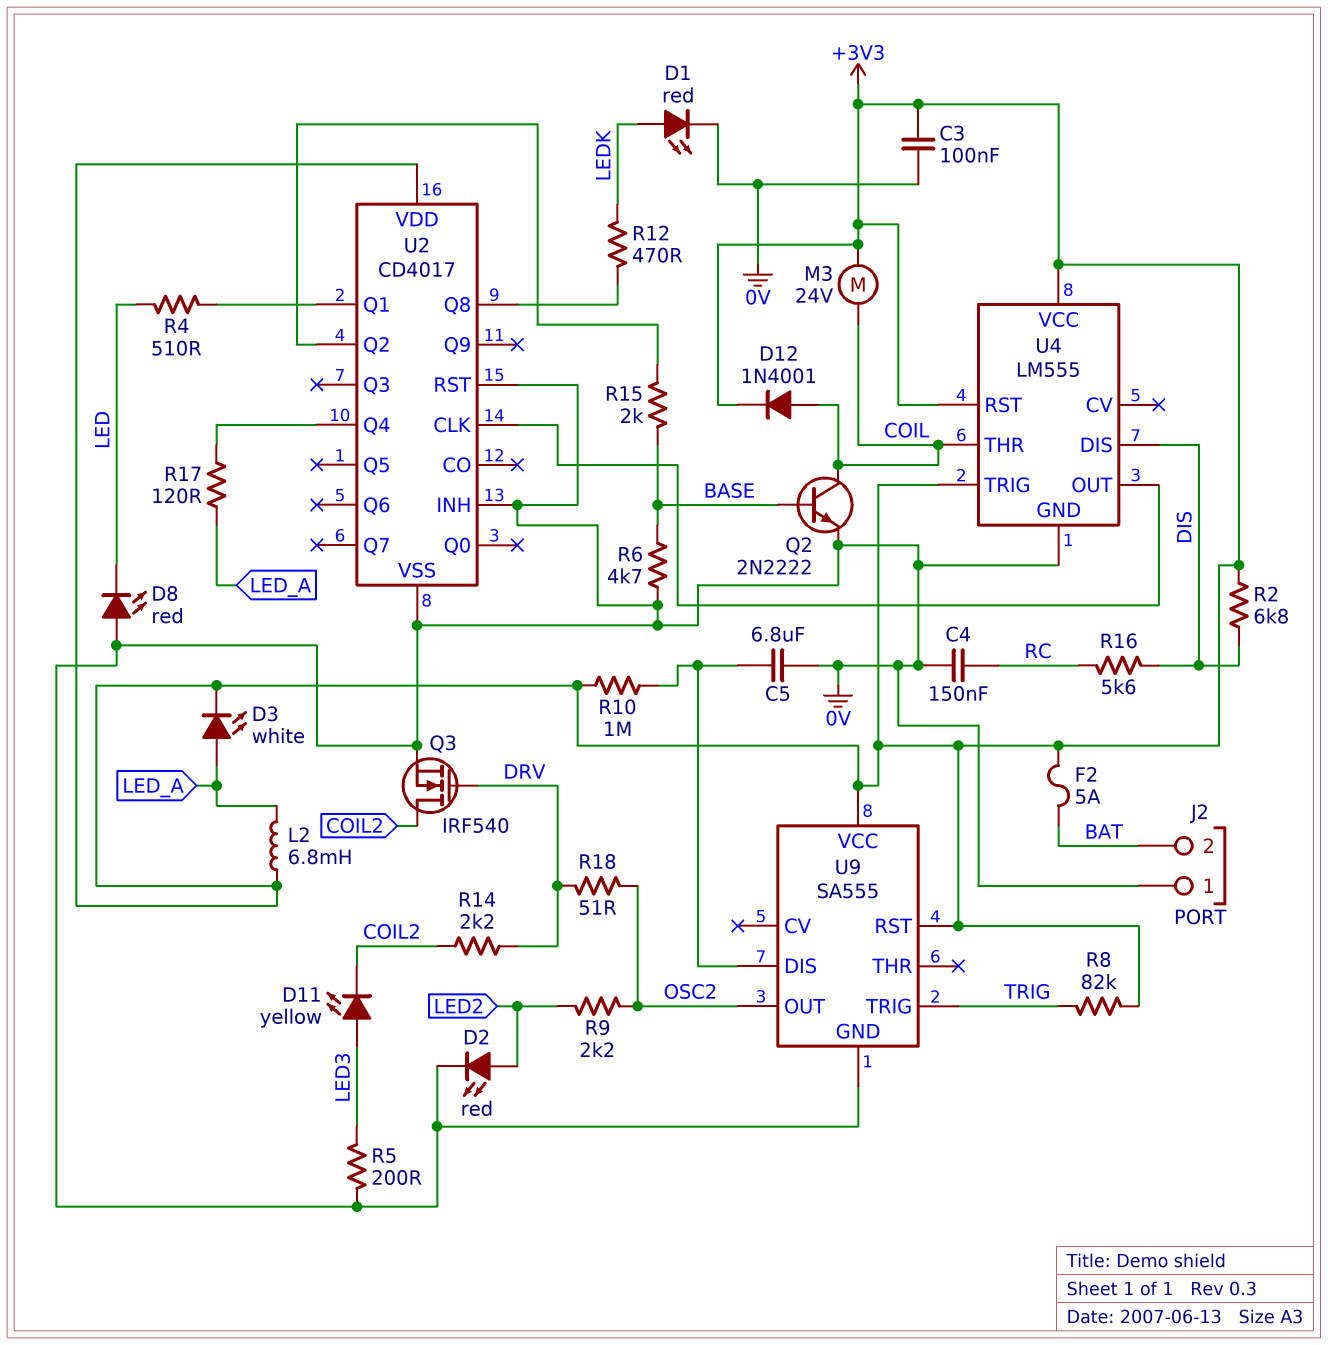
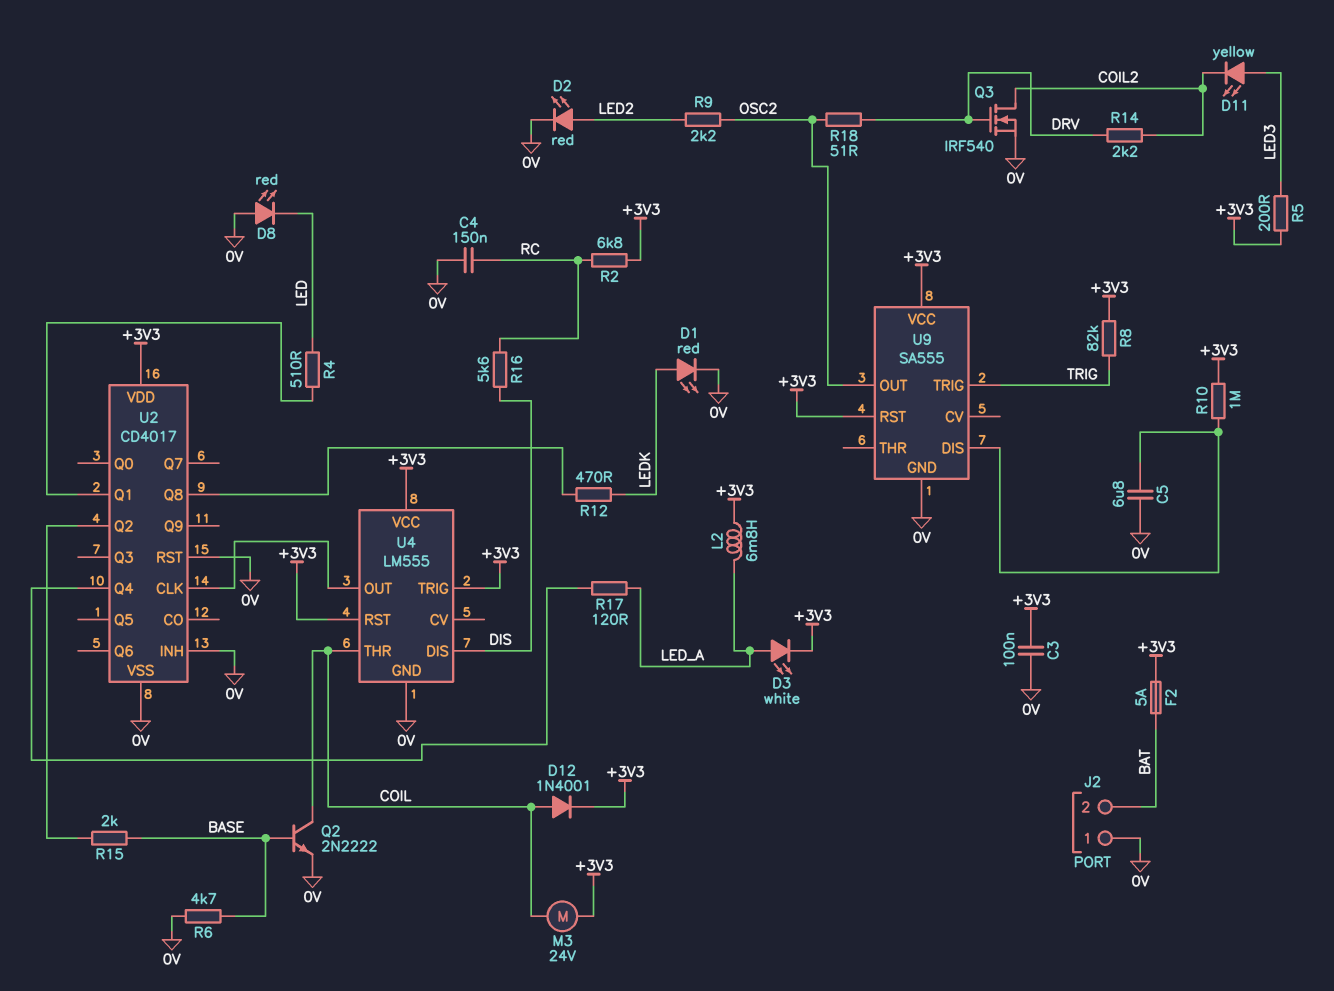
R2: 6.8k (+3V3, DIS) -> 6.8k (+3V3, RC)
R5: 200 (0V, LED3) -> 200 (+3V3, LED3)

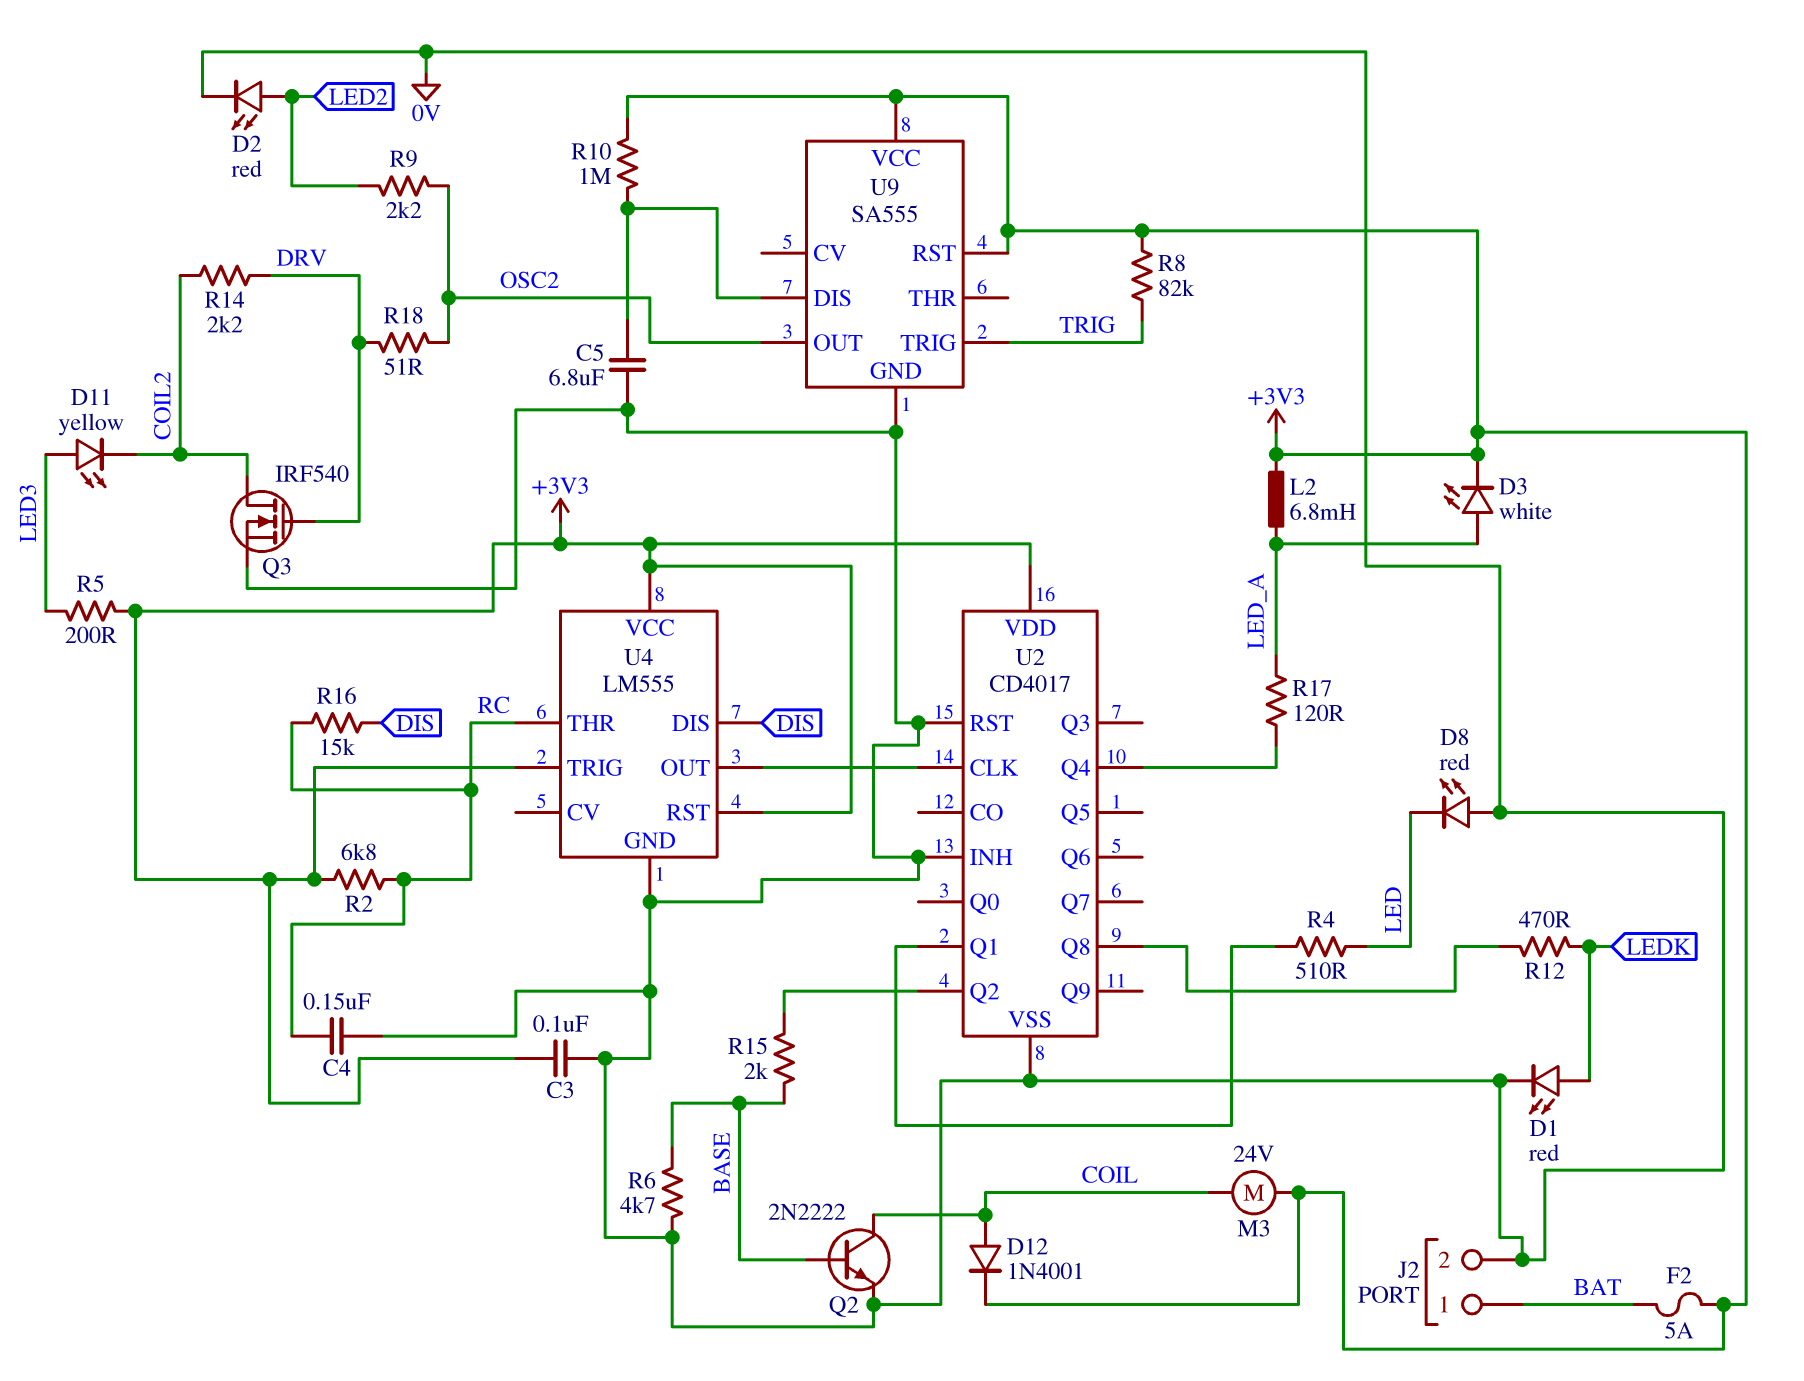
J2 pin 1: 0V -> BAT
J2 pin 2: BAT -> 0V
R16: 5.6k (DIS, RC) -> 15k (DIS, RC)
U4 pin THR: COIL -> RC

